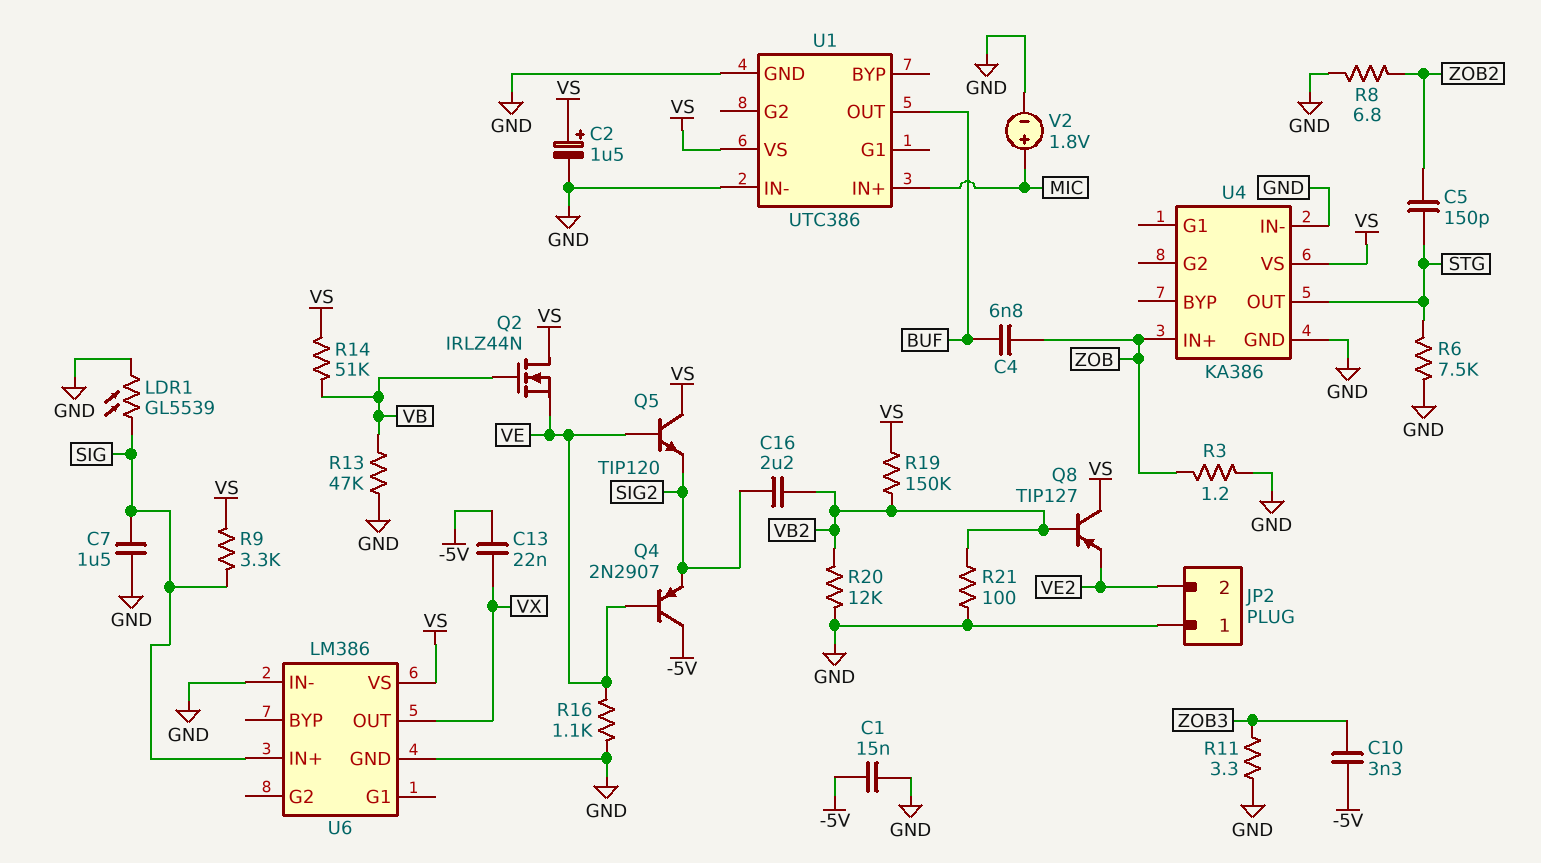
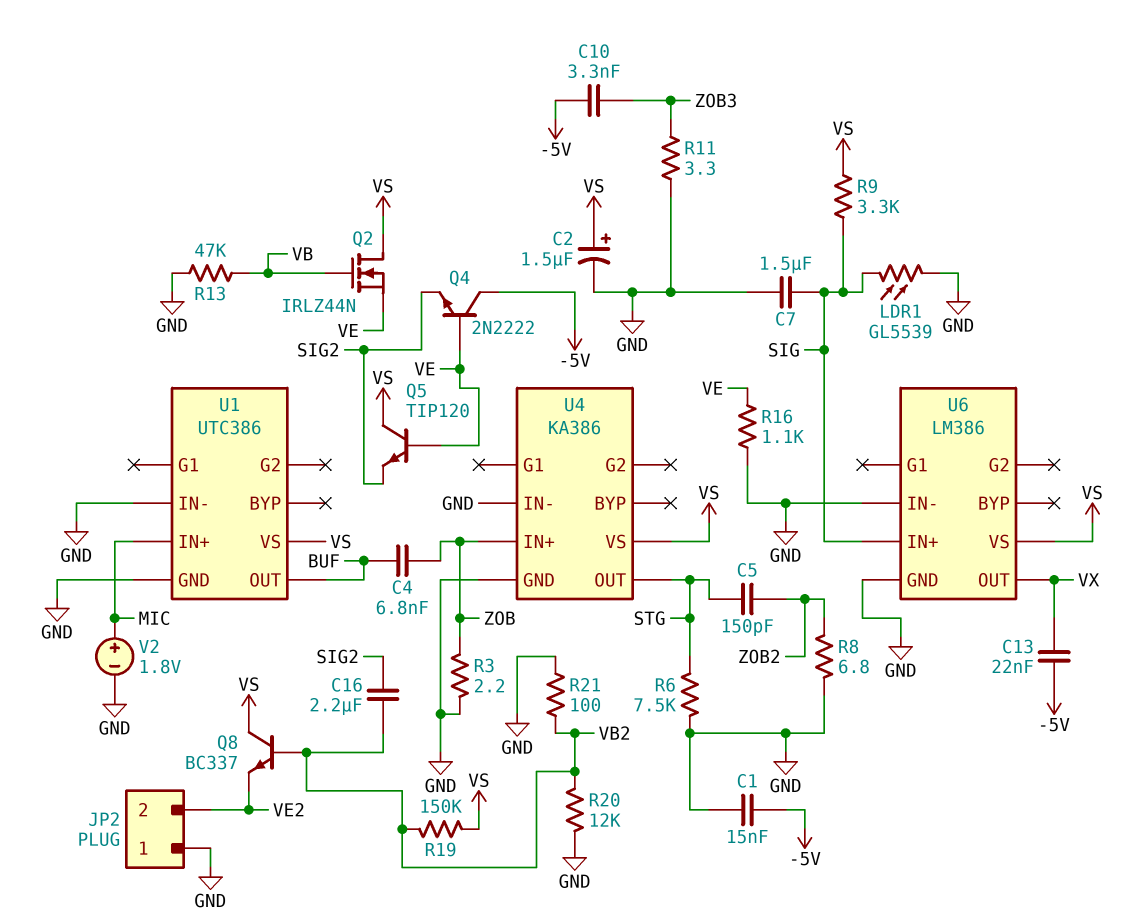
Q4: PNP 2N2907 (B VE, C -5V, E SIG2) -> NPN 2N2222 (B VE, C -5V, E SIG2)
Q8: PNP TIP127 (B VB2, C VS, E VE2) -> NPN BC337 (B VB2, C VS, E VE2)
R3: 1.2 (GND, ZOB) -> 2.2 (GND, ZOB)
R14: 51k (VB, VS) -> none

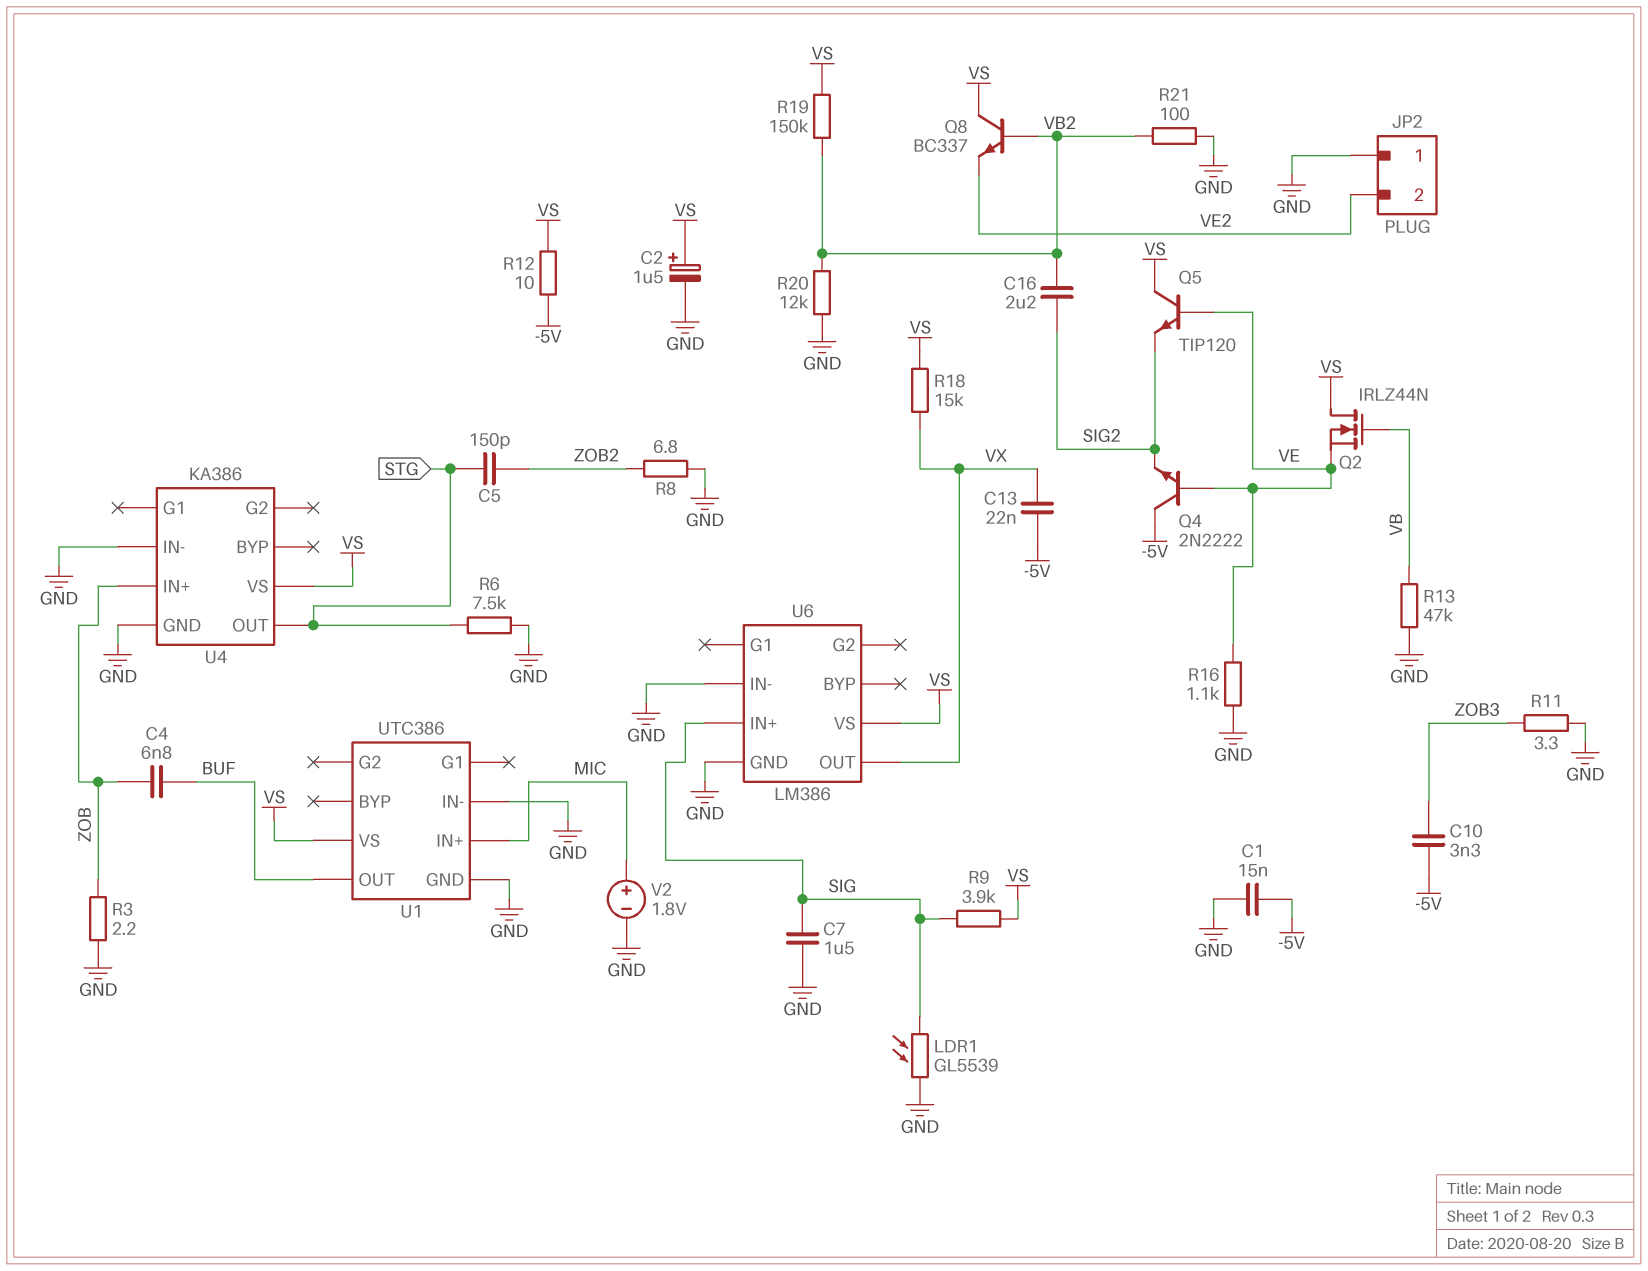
R9: 3.3k (SIG, VS) -> 3.9k (SIG, VS)
R12: none -> 10 (-5V, VS)
R18: none -> 15k (VS, VX)

